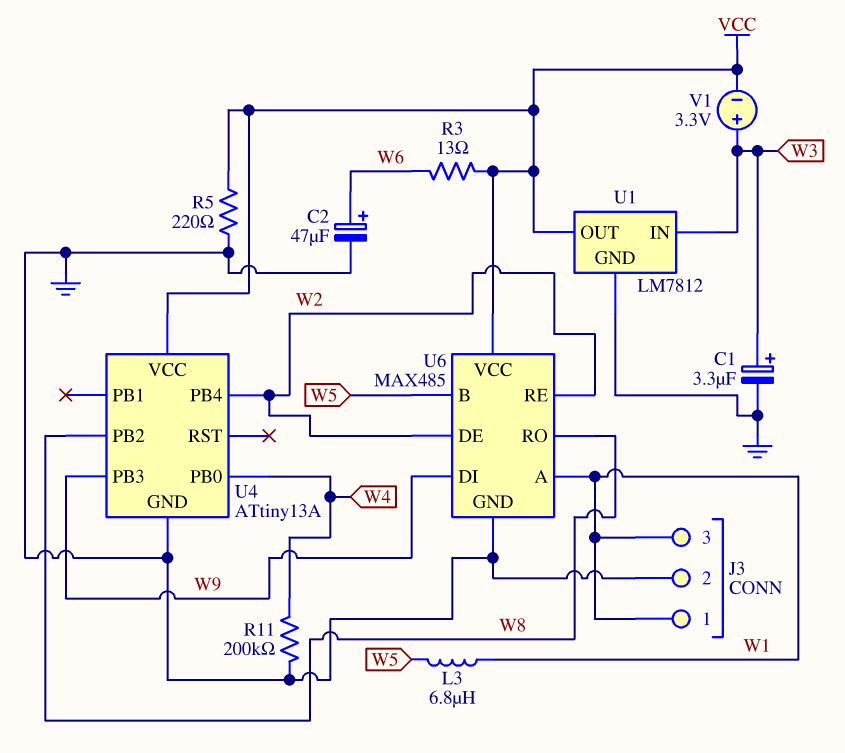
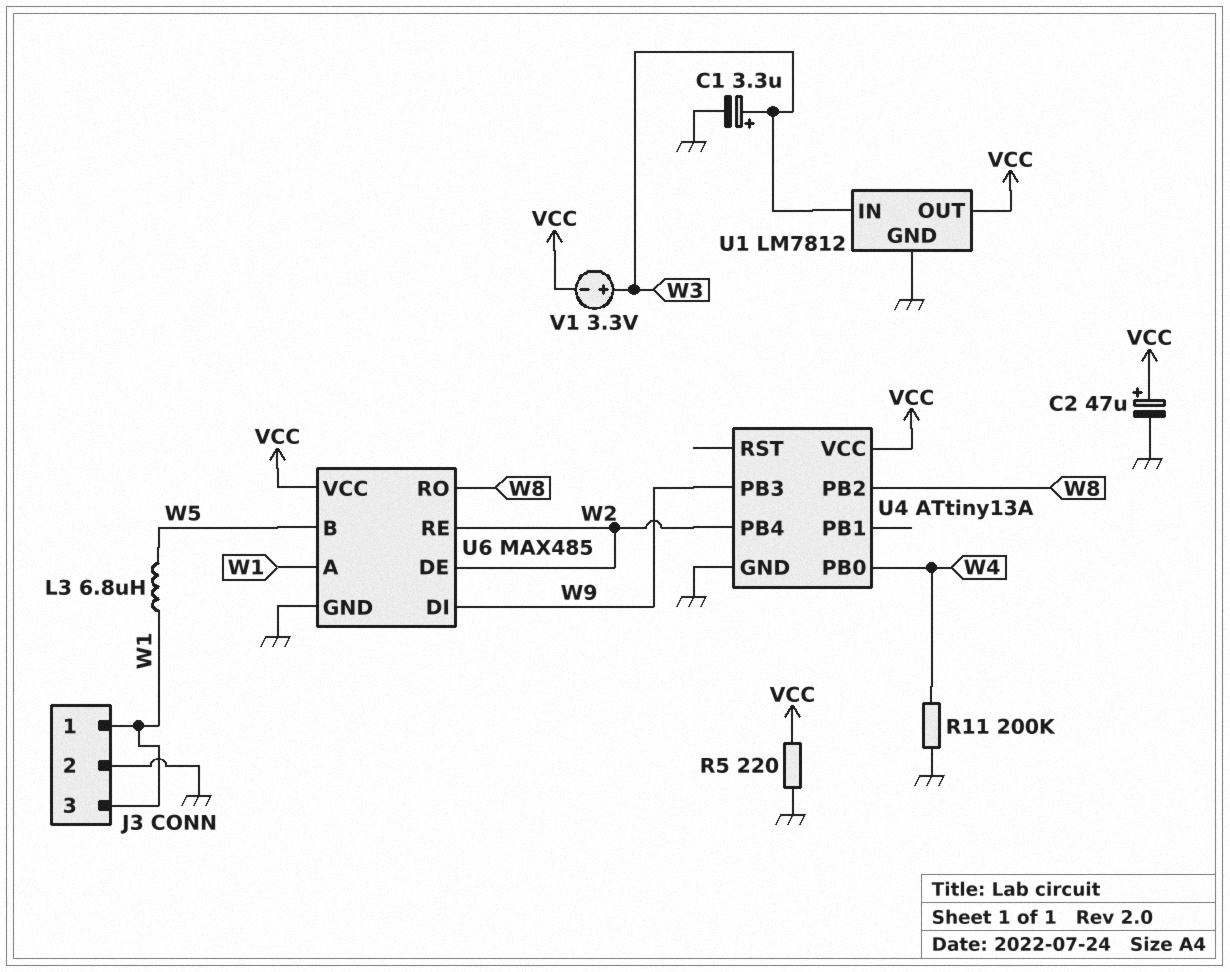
C2: 47uF (plus W6, minus GND) -> 47uF (plus VCC, minus GND)
R3: 13 (VCC, W6) -> none

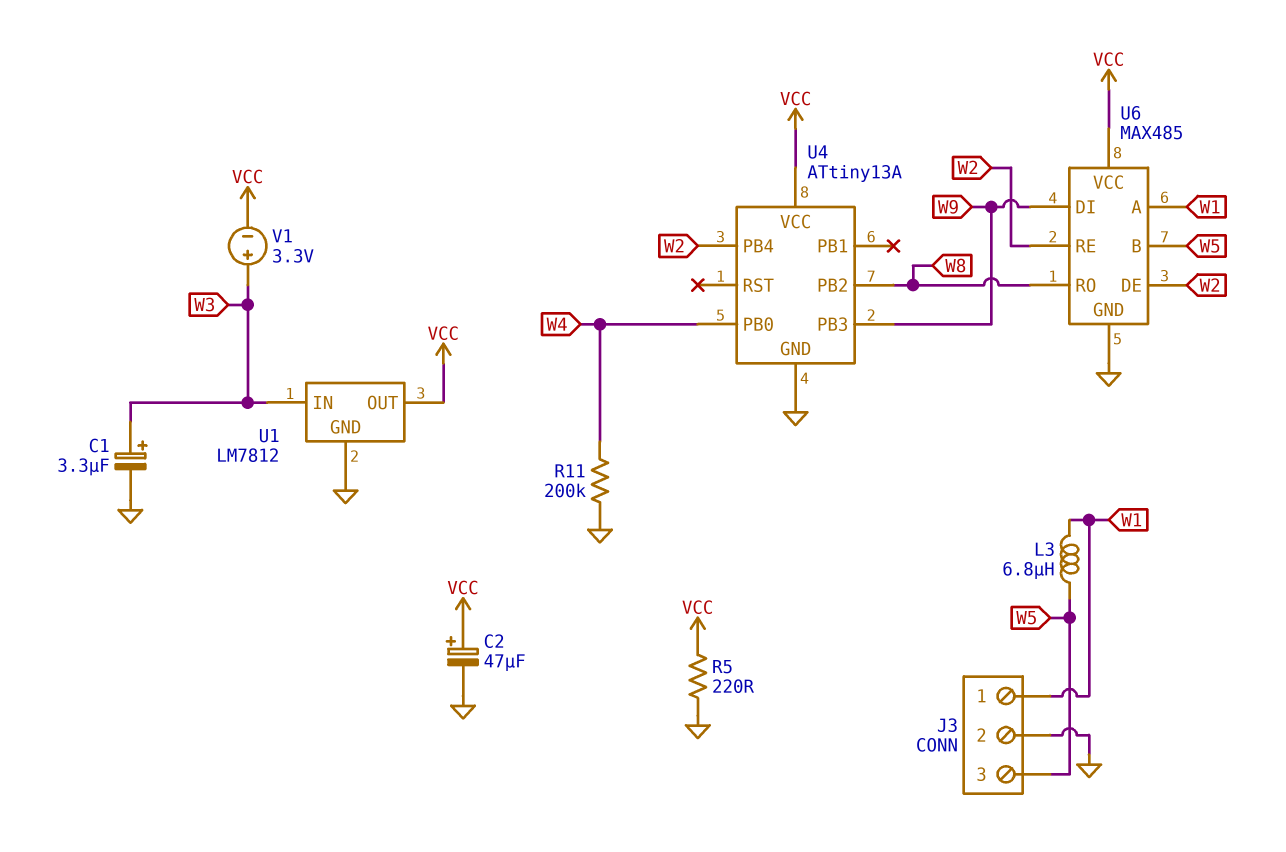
J3 pin 3: W1 -> W5

